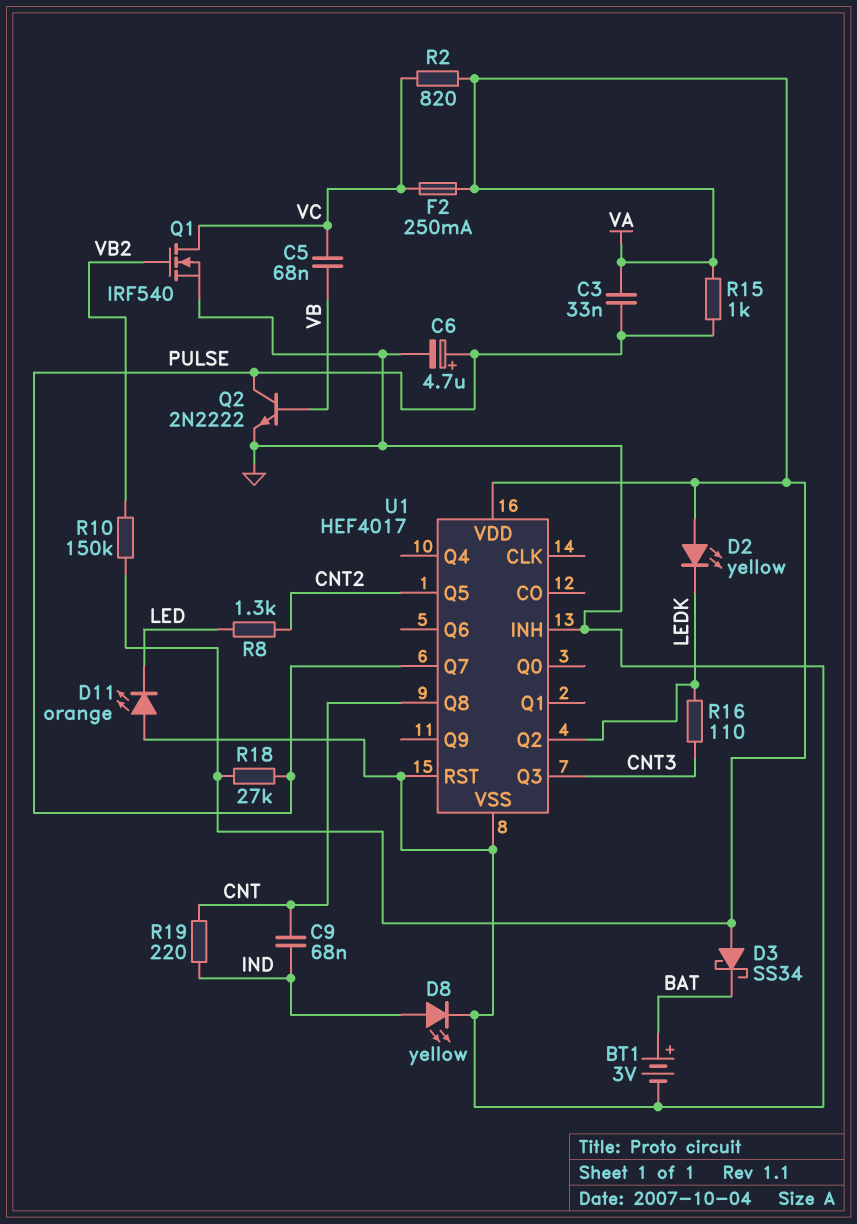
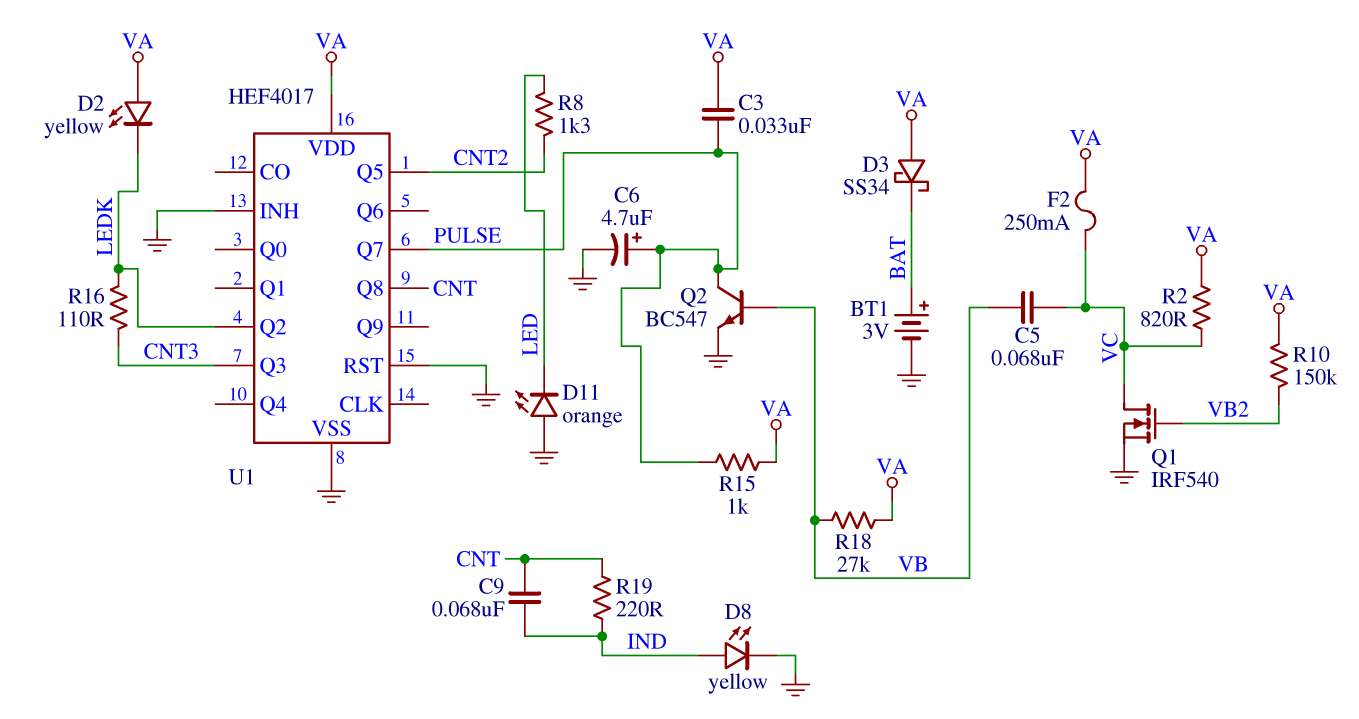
Q2: NPN 2N2222 (B VB, C PULSE, E GND) -> NPN BC547 (B VB, C PULSE, E GND)
R18: 27k (PULSE, VA) -> 27k (VA, VB)

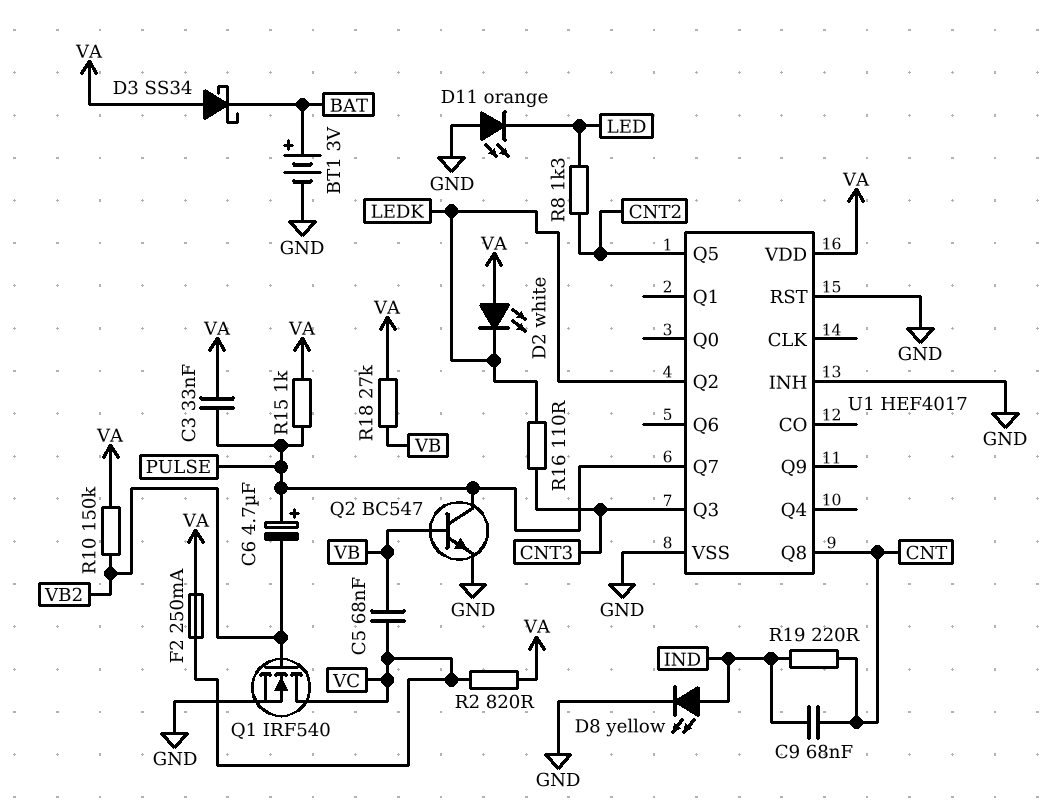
C6: 4.7uF (plus PULSE, minus GND) -> 4.7uF (plus PULSE, minus VB2)
D2: LED yellow (A VA, K LEDK) -> LED white (A VA, K LEDK)

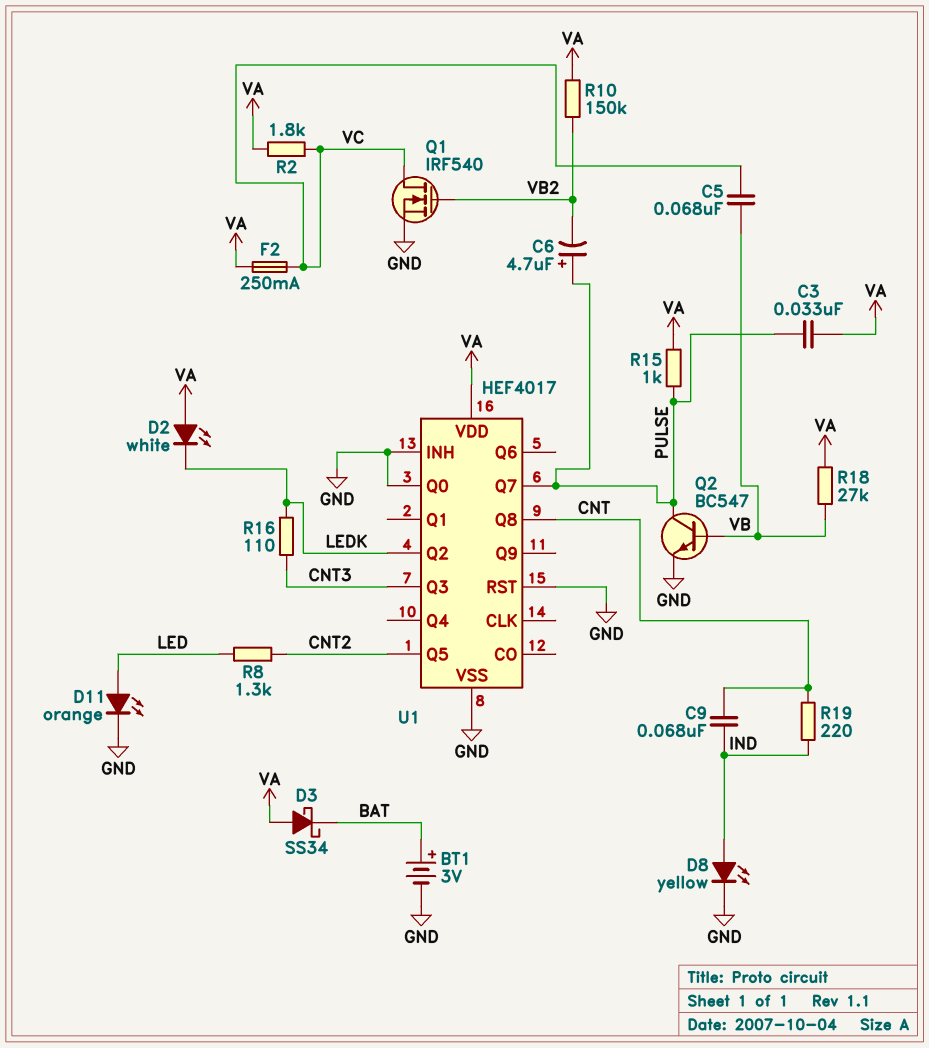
D11: LED orange (A GND, K LED) -> LED orange (A LED, K GND)
R2: 820 (VA, VC) -> 1.8k (VA, VC)
U1 pin Q0: none -> GND

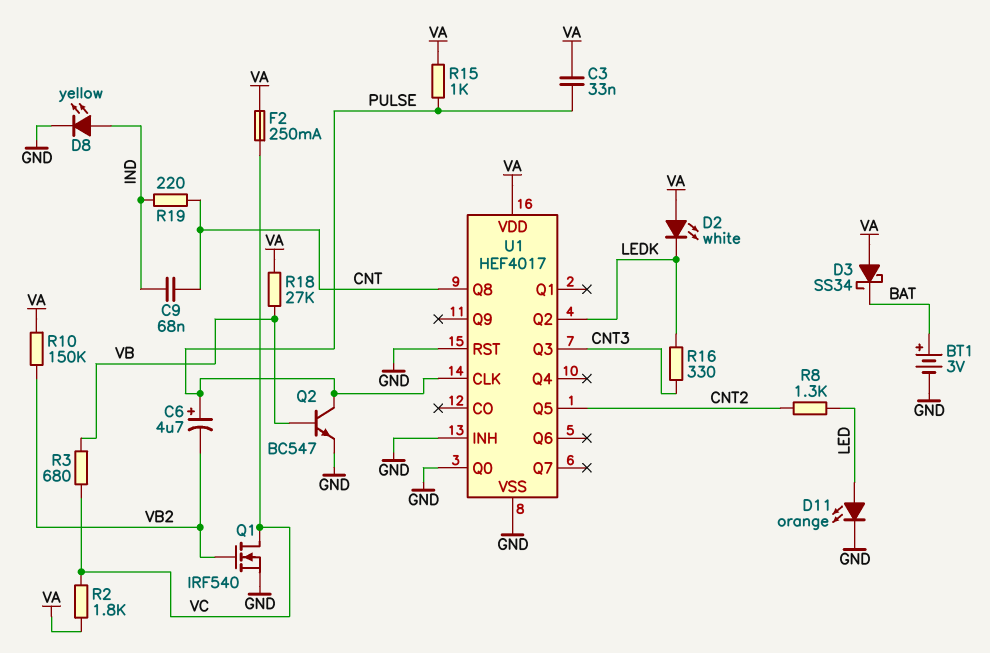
C5: 68nF (VB, VC) -> none
R3: none -> 680 (VB, VC)
R16: 110 (CNT3, LEDK) -> 330 (CNT3, LEDK)
U1 pin CLK: none -> PULSE
U1 pin Q7: PULSE -> none

